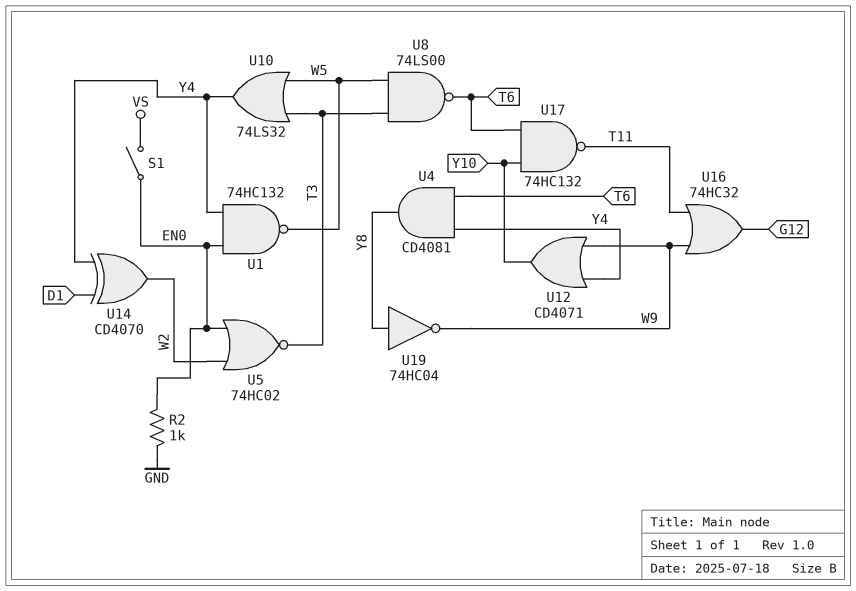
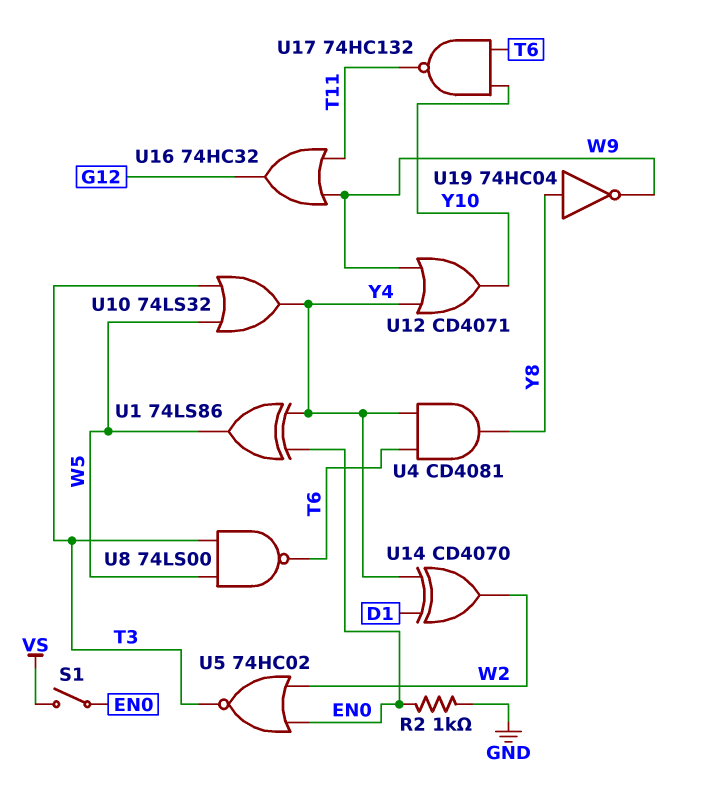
U1: NAND 74HC132 (in EN0, in Y4, out W5) -> XOR 74LS86 (in EN0, in Y4, out W5)

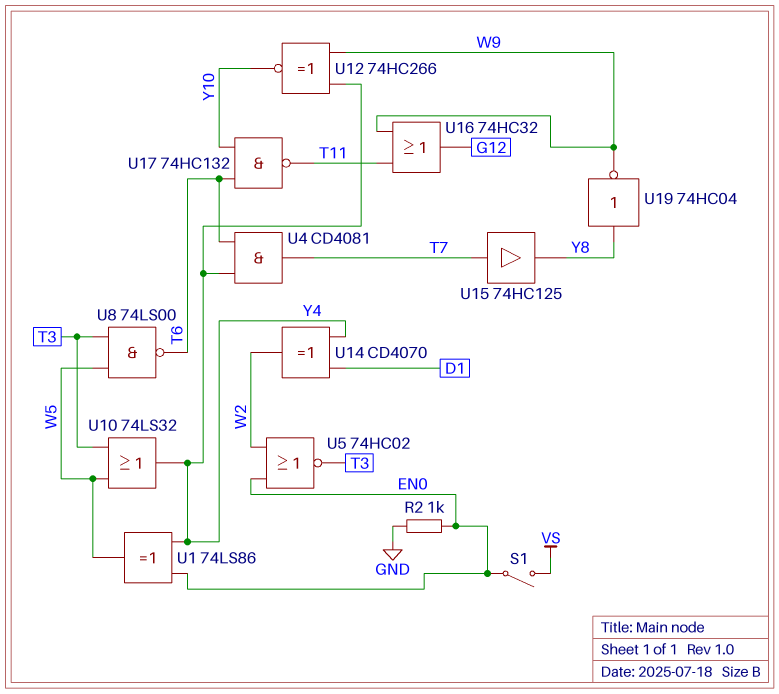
U4: AND CD4081 (in T6, in Y4, out Y8) -> AND CD4081 (in T6, in Y4, out T7)
U12: OR CD4071 (in W9, in Y4, out Y10) -> XNOR 74HC266 (in W9, in Y4, out Y10)
U15: none -> buffer 74HC125 (in T7, out Y8)

